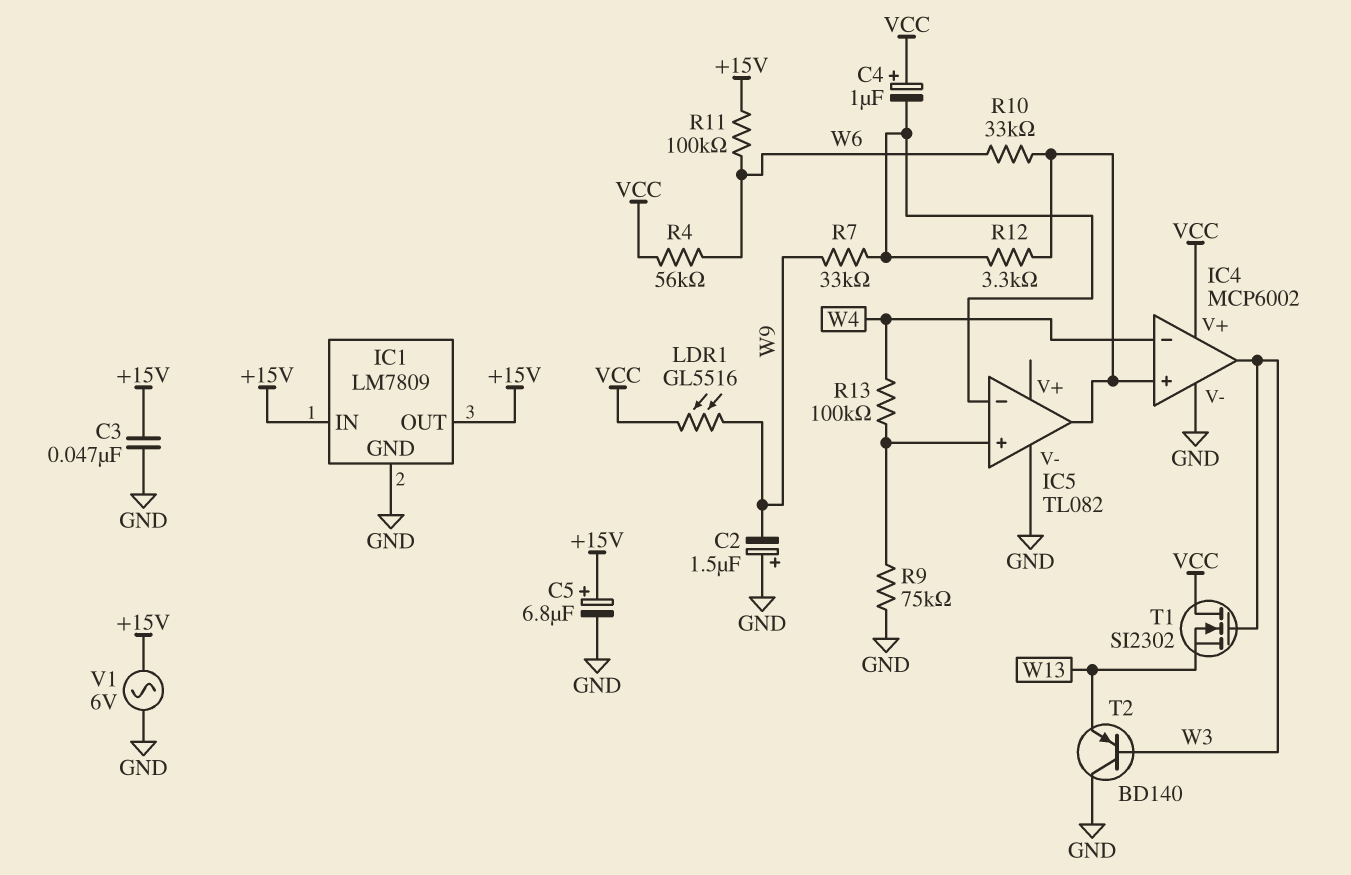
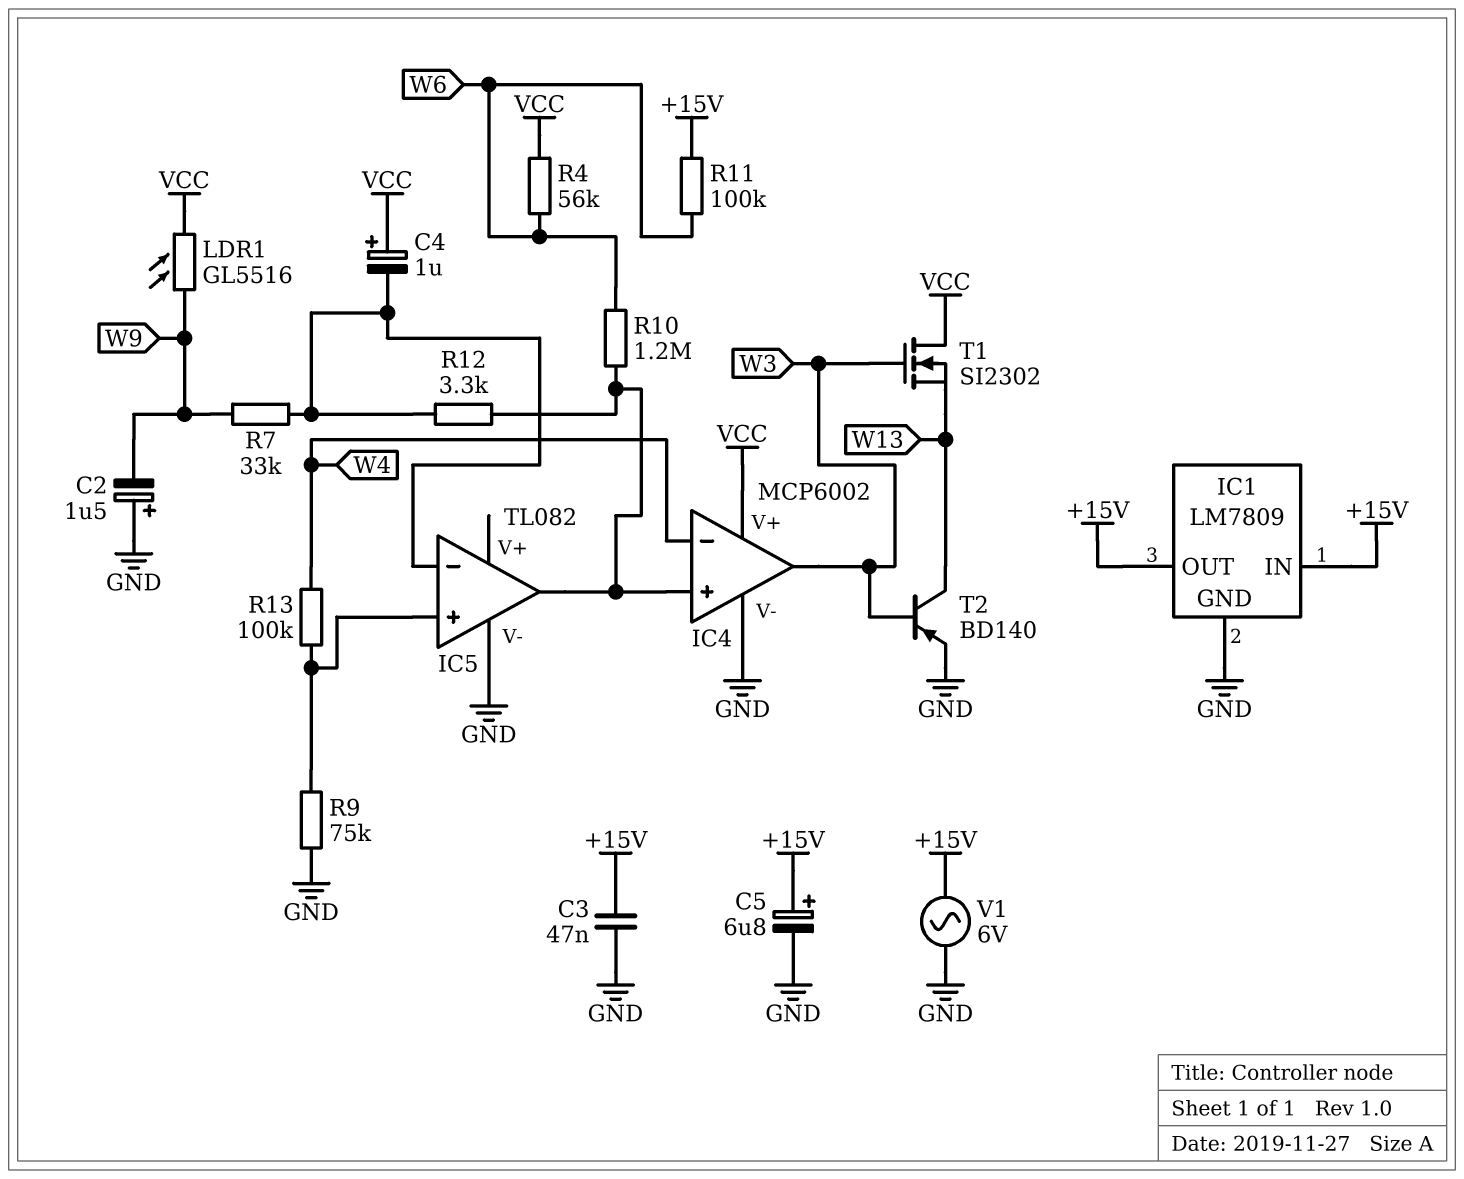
R10: 33k (IC4/in+, W6) -> 1.2M (IC4/in+, W6)
T2: PNP BD140 (B W3, C GND, E W13) -> PNP BD140 (B W3, C W13, E GND)

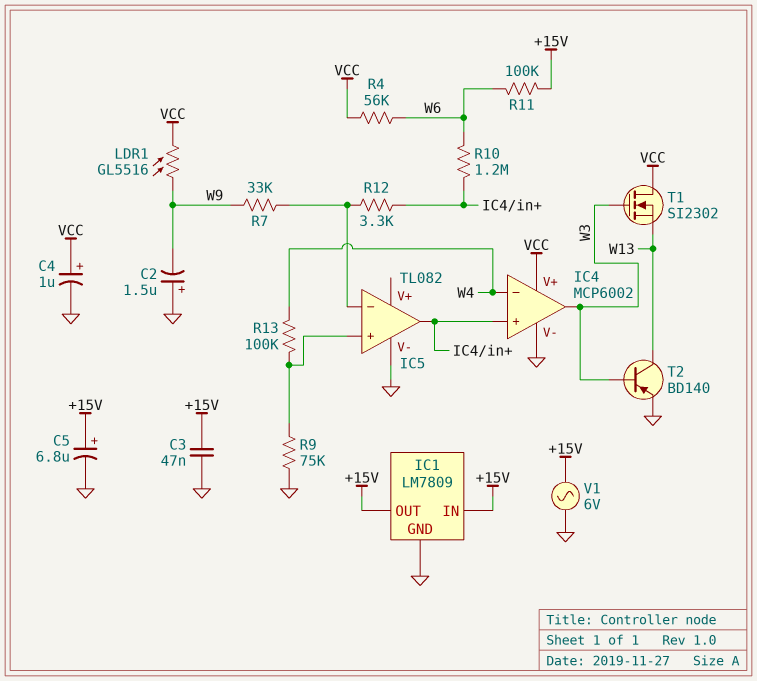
C4: 1uF (plus VCC, minus IC5/in-) -> 1uF (plus VCC, minus GND)

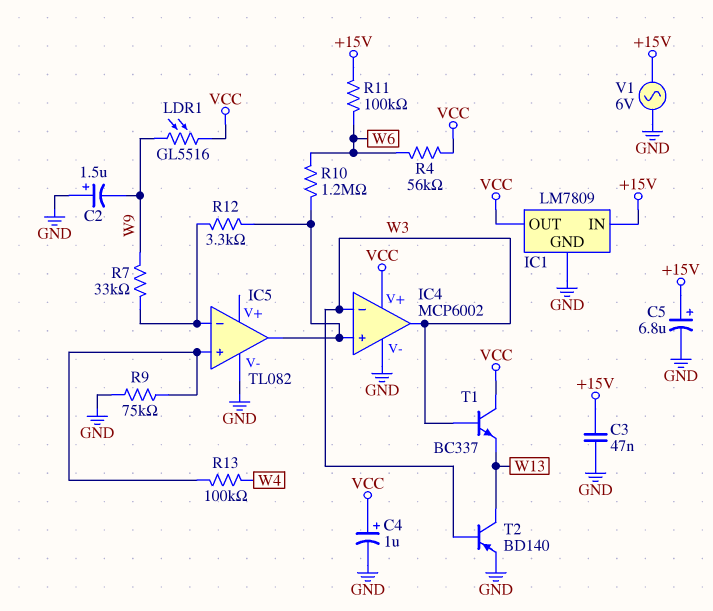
IC1 pin OUT: +15V -> VCC
IC4 pin in-: W4 -> W3
T1: NMOS SI2302 (G W3, D VCC, S W13) -> NPN BC337 (B W3, C VCC, E W13)

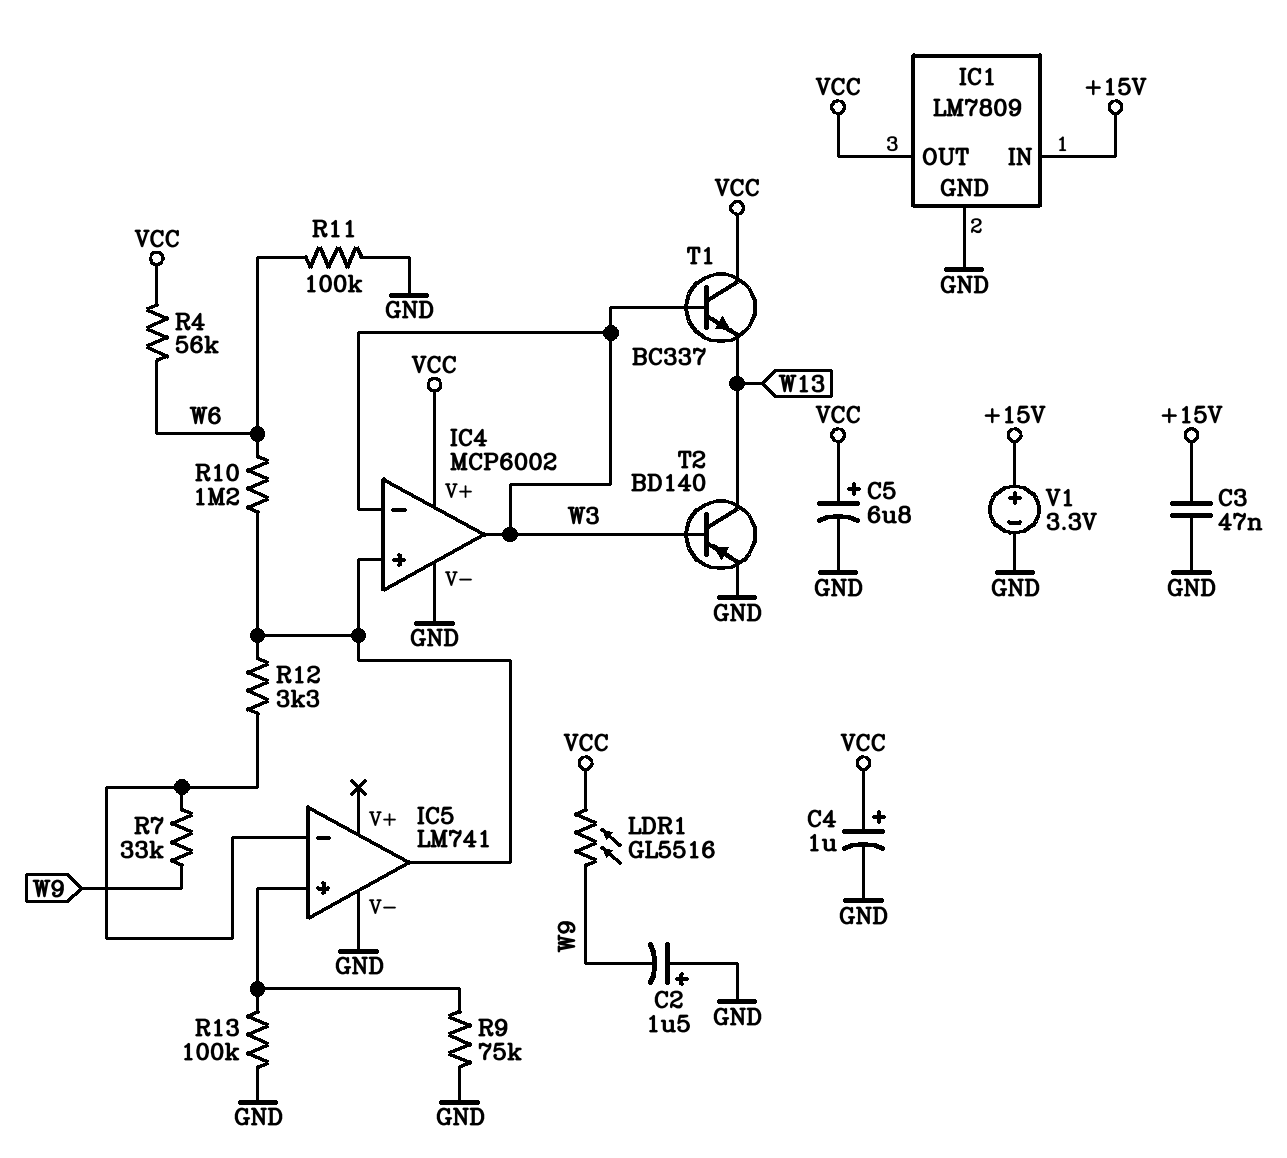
C5: 6.8uF (plus +15V, minus GND) -> 6.8uF (plus VCC, minus GND)
IC5: TL082 -> LM741
R11: 100k (+15V, W6) -> 100k (GND, W6)
R13: 100k (IC5/in+, W4) -> 100k (GND, IC5/in+)
V1: AC 6V (+15V, GND) -> 3.3V (plus +15V, minus GND)

